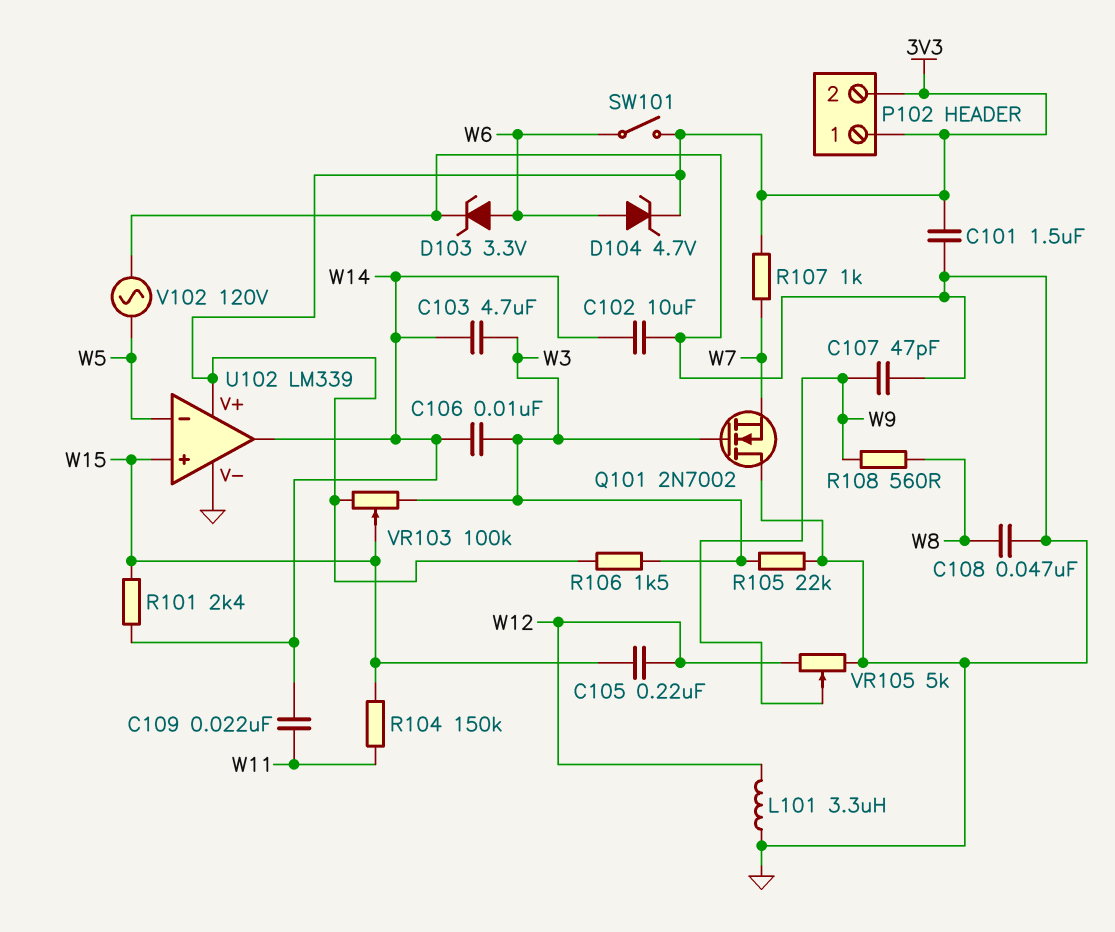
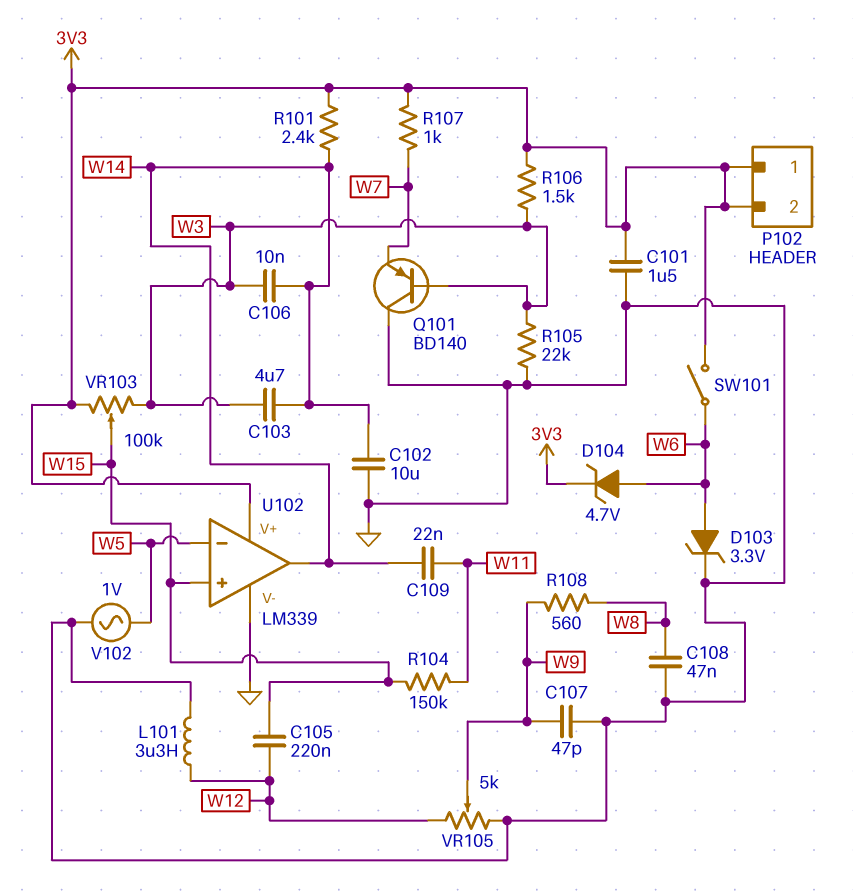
Q101: NMOS 2N7002 (G W3, D GND, S W7) -> PNP BD140 (B W3, C GND, E W7)
R101: 2.4k (W14, W15) -> 2.4k (3V3, W14)
V102: AC 120V (GND, W5) -> AC 1V (GND, W5)

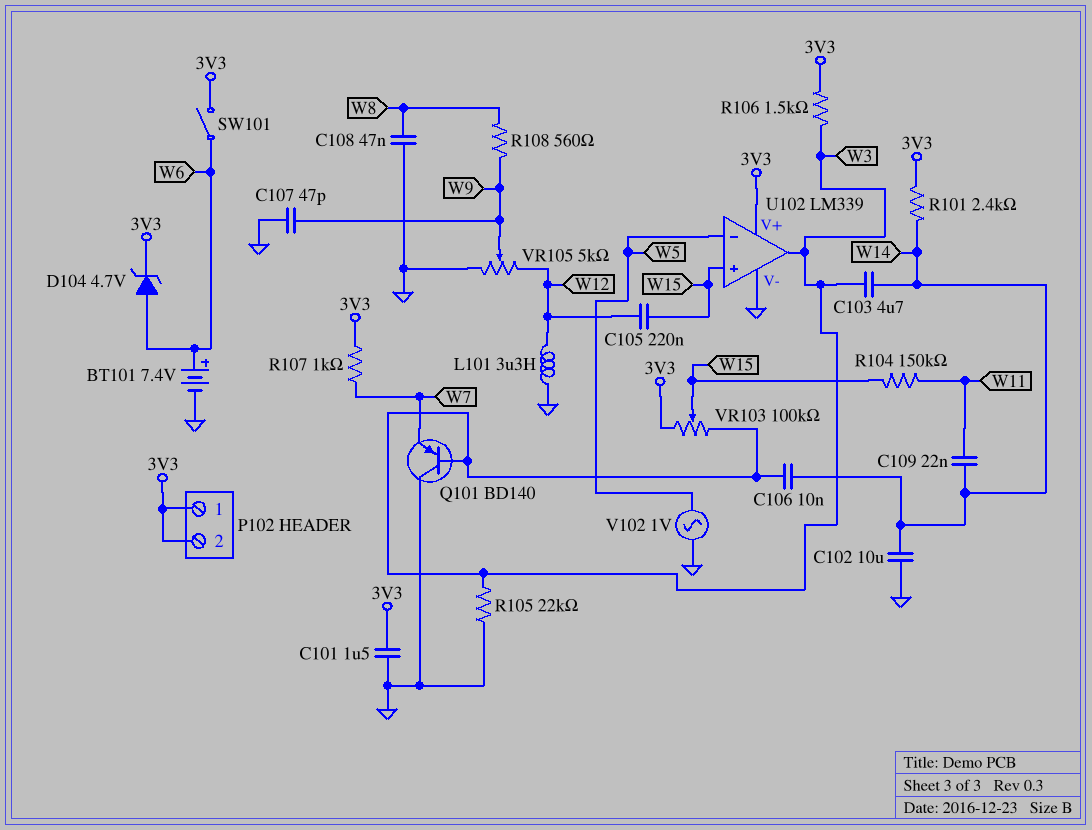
BT101: none -> 7.4V (plus W6, minus GND)
D103: zener 3.3V (A W6, K GND) -> none
U102 pin out: W14 -> W3

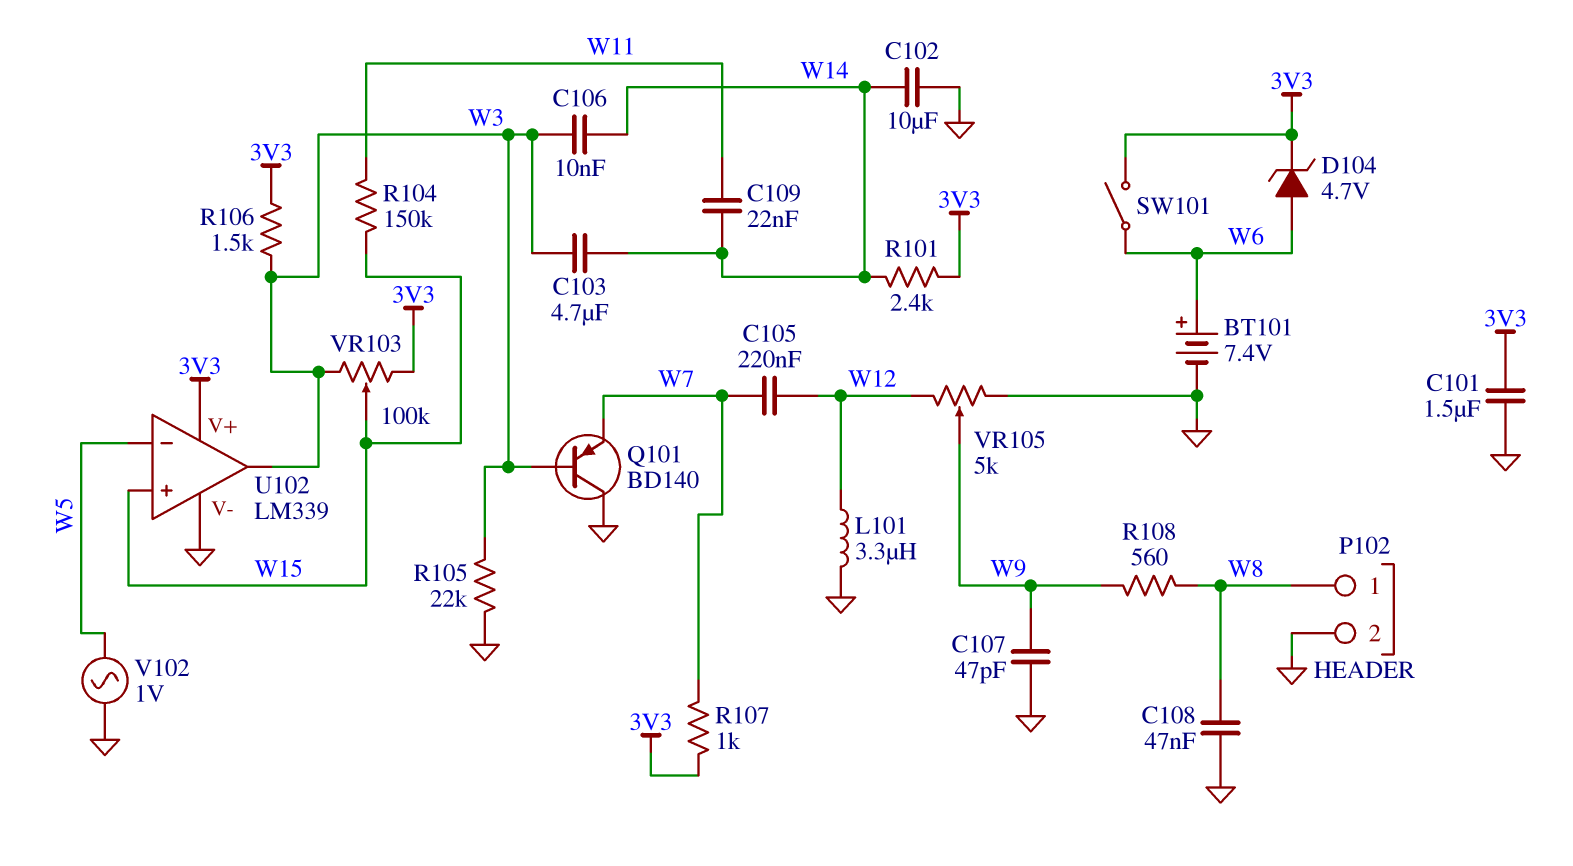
C105: 220nF (W12, W15) -> 220nF (W7, W12)
P102 pin 1: 3V3 -> W8
P102 pin 2: 3V3 -> GND

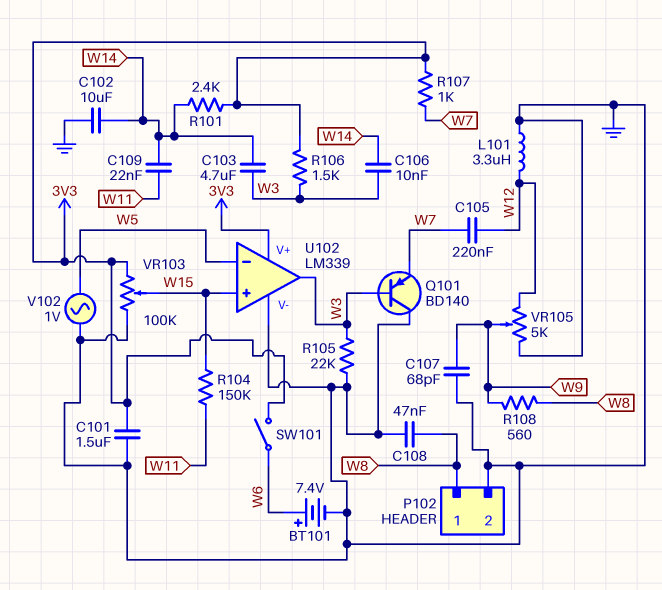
C107: 47pF (GND, W9) -> 68pF (GND, W9)
D104: zener 4.7V (A W6, K 3V3) -> none
VR103: 100k (3V3, W3, wiper W15) -> 100k (3V3, GND, wiper W15)

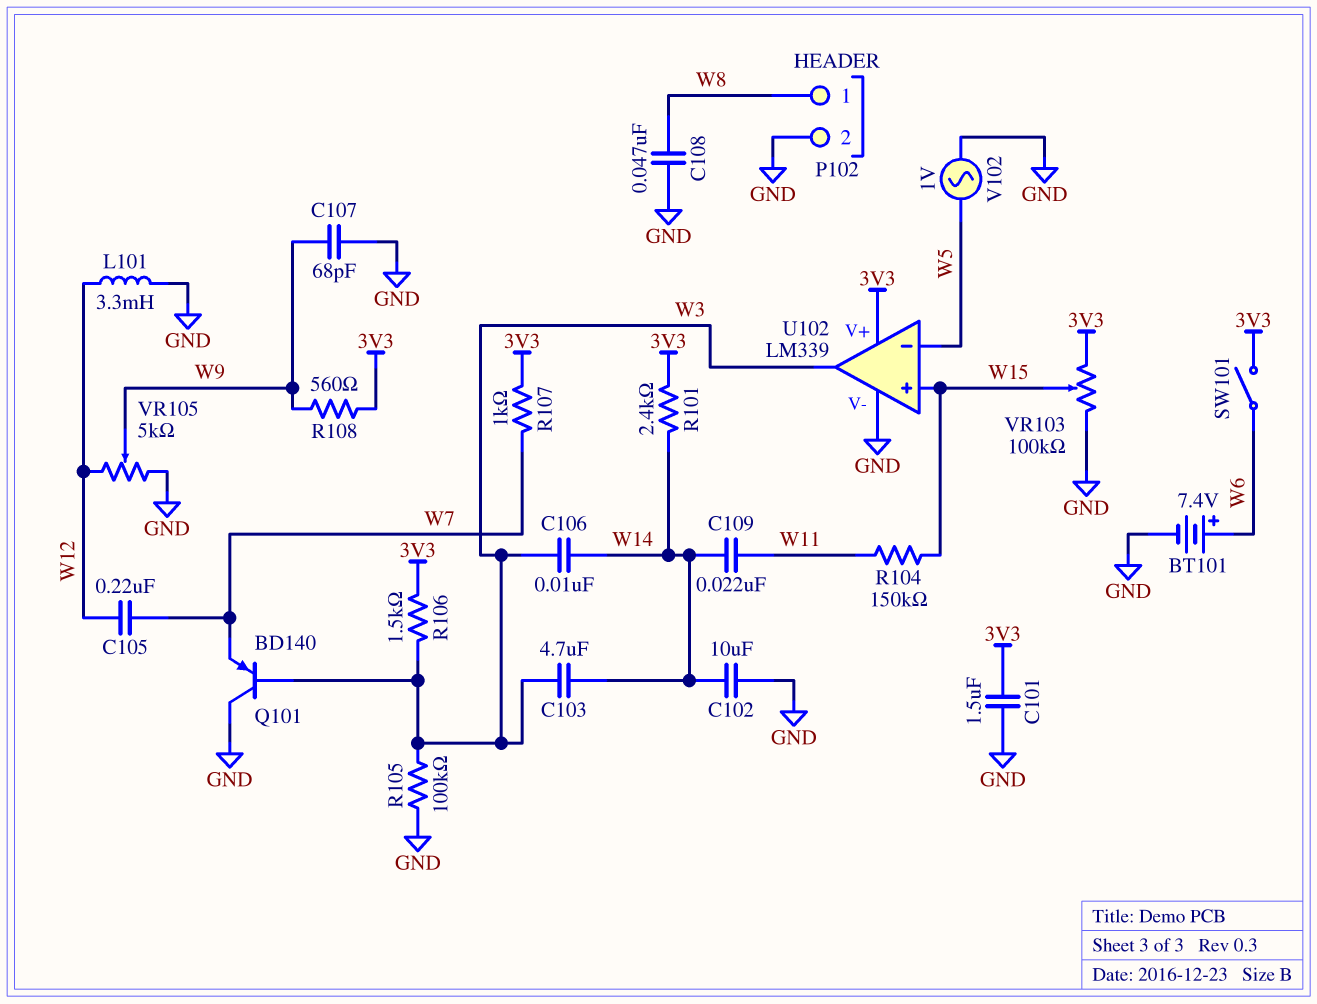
L101: 3.3uH (GND, W12) -> 3.3mH (GND, W12)
R105: 22k (GND, W3) -> 100k (GND, W3)
R108: 560 (W8, W9) -> 560 (3V3, W9)

